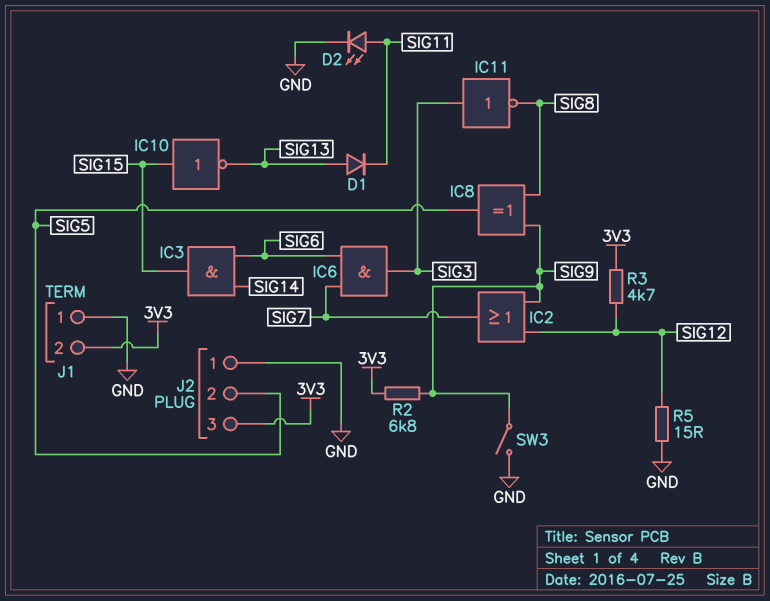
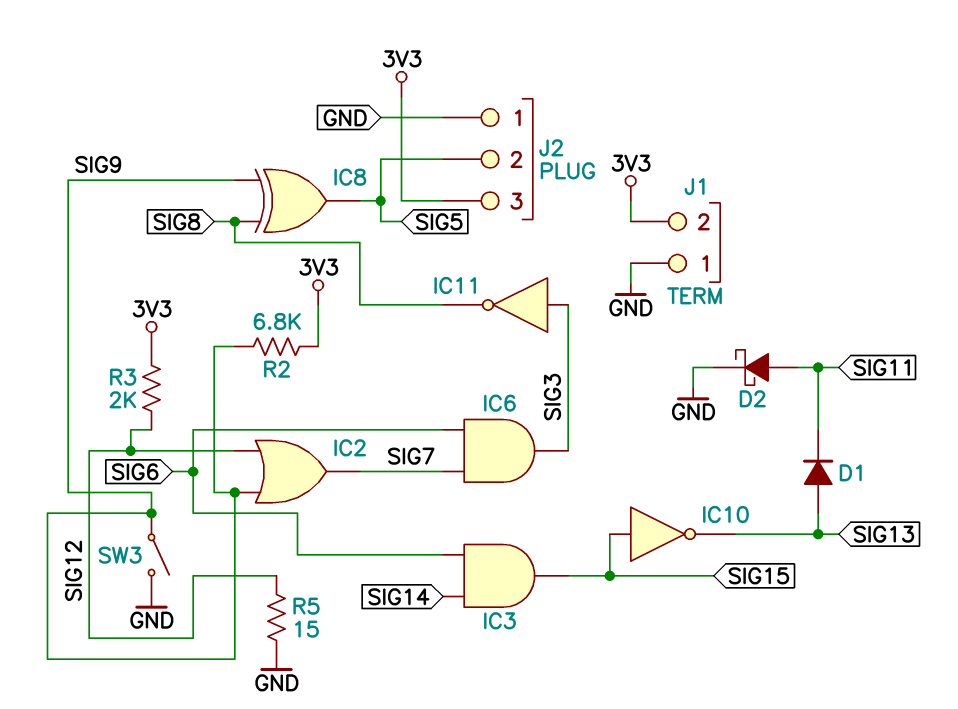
D2: LED (A SIG11, K GND) -> schottky (A SIG11, K GND)
R3: 4.7k (3V3, SIG12) -> 2k (3V3, SIG12)

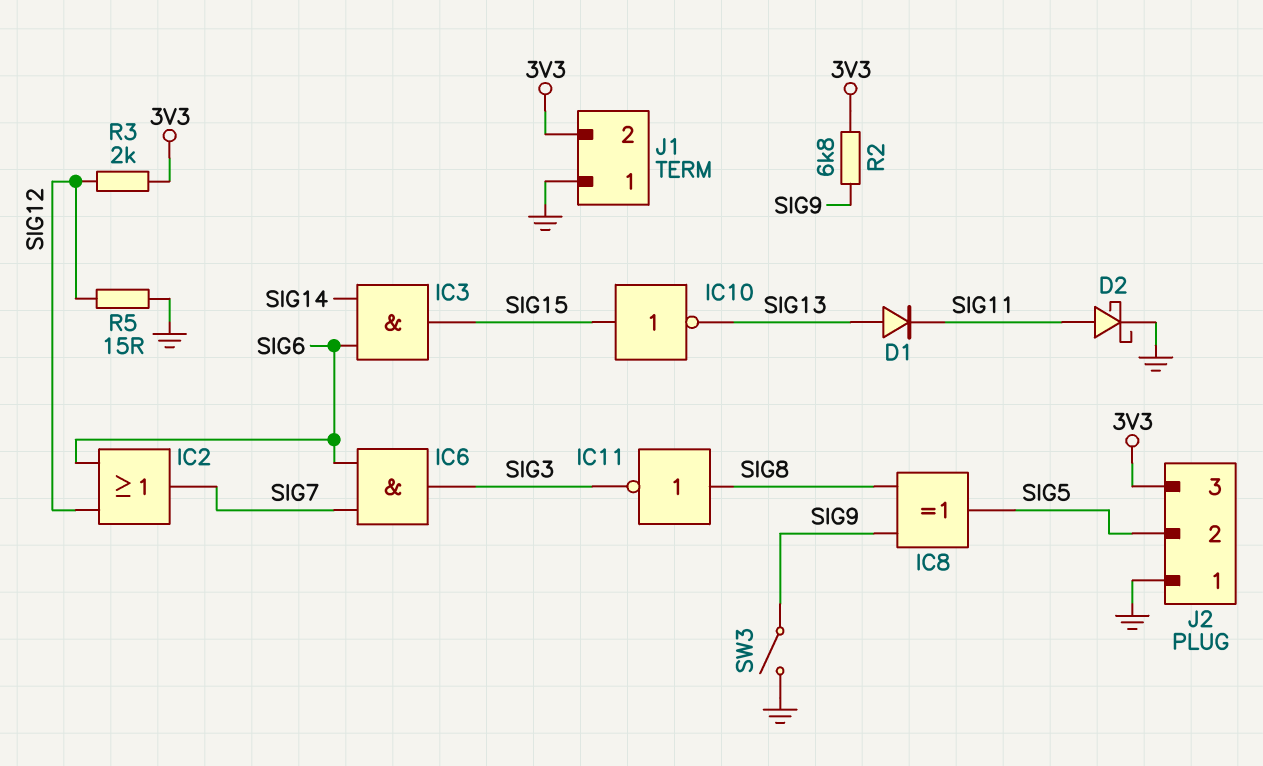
IC2: OR (in SIG9, in SIG12, out SIG7) -> OR (in SIG6, in SIG12, out SIG7)
IC11: NOT (in SIG3, out SIG8) -> NOT (in SIG8, out SIG3)

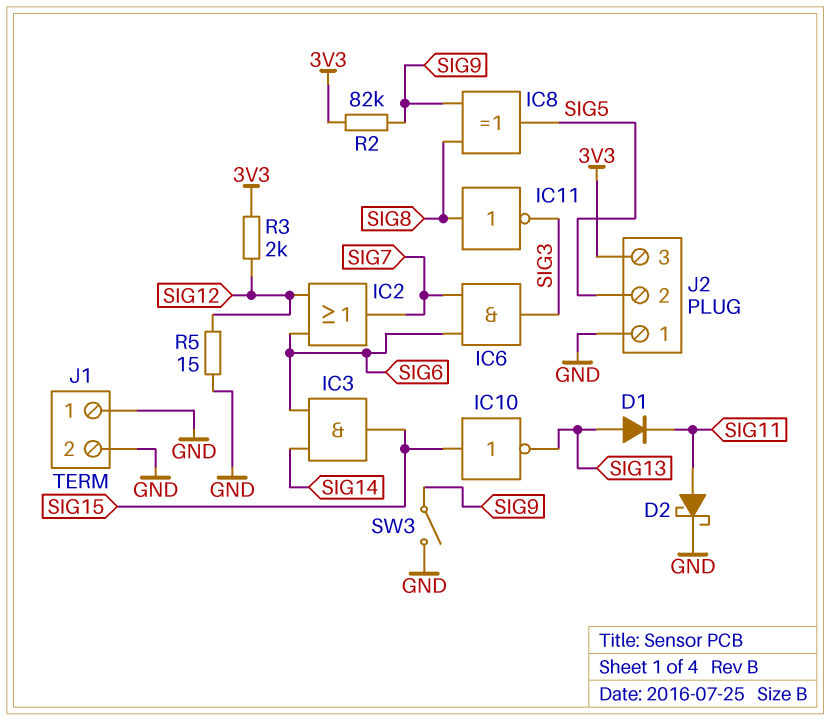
J1 pin 2: 3V3 -> GND
R2: 6.8k (3V3, SIG9) -> 82k (3V3, SIG9)

